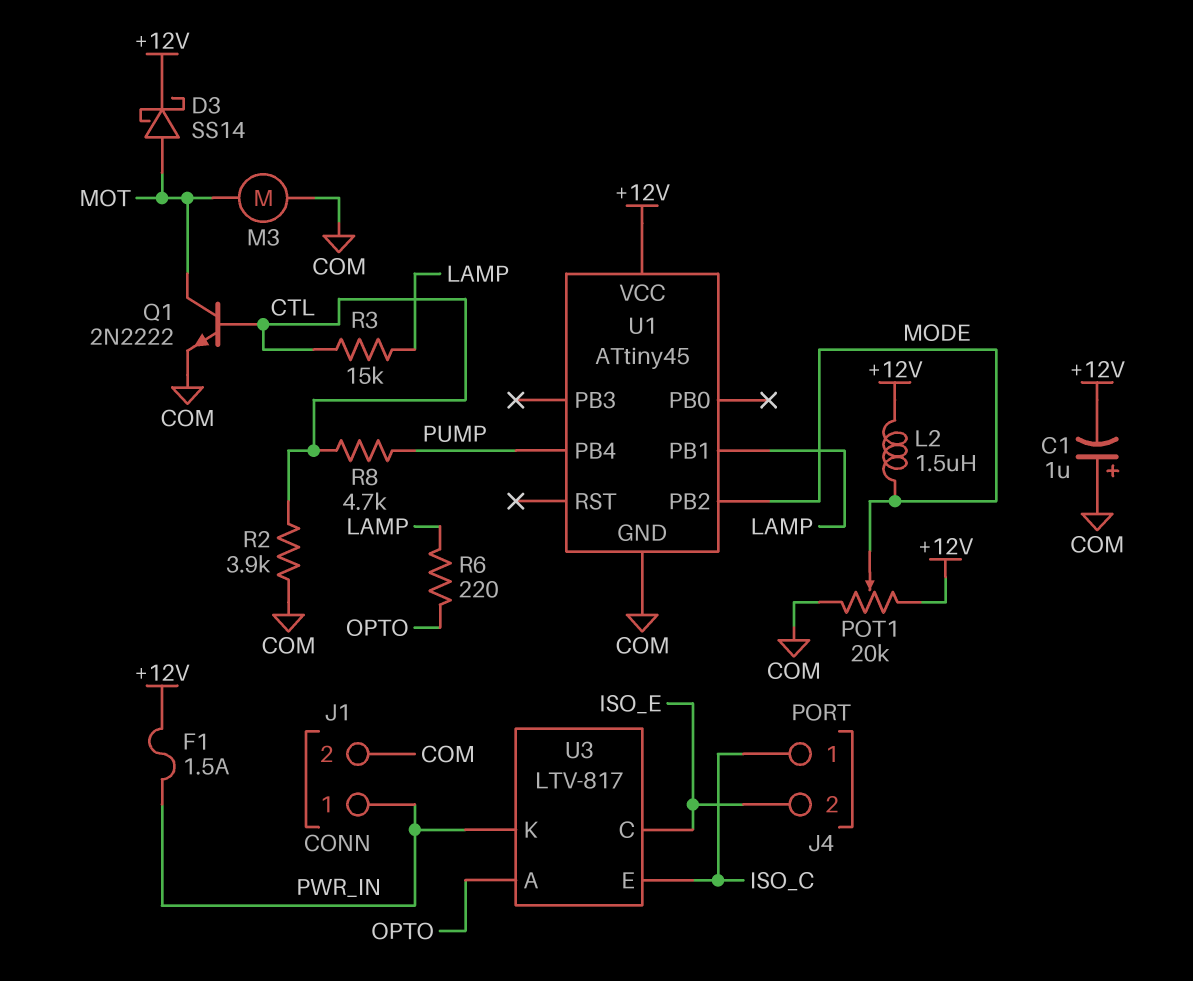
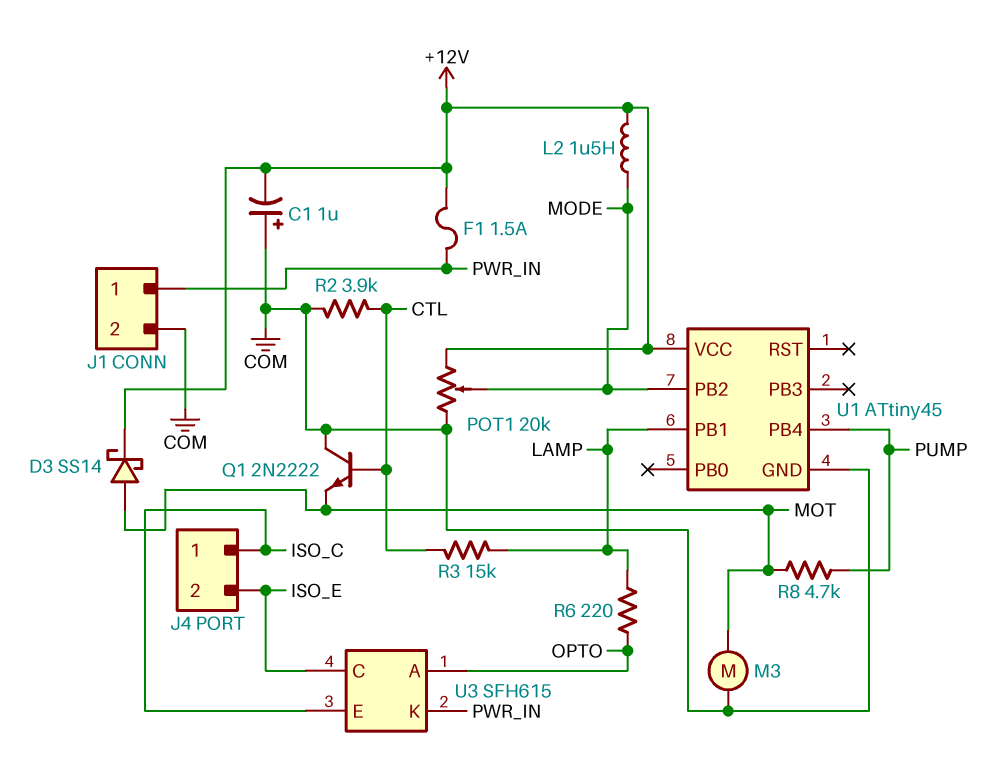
Q1: NPN 2N2222 (B CTL, C MOT, E COM) -> NPN 2N2222 (B CTL, C COM, E MOT)
R8: 4.7k (CTL, PUMP) -> 4.7k (MOT, PUMP)
U3: LTV-817 -> SFH615

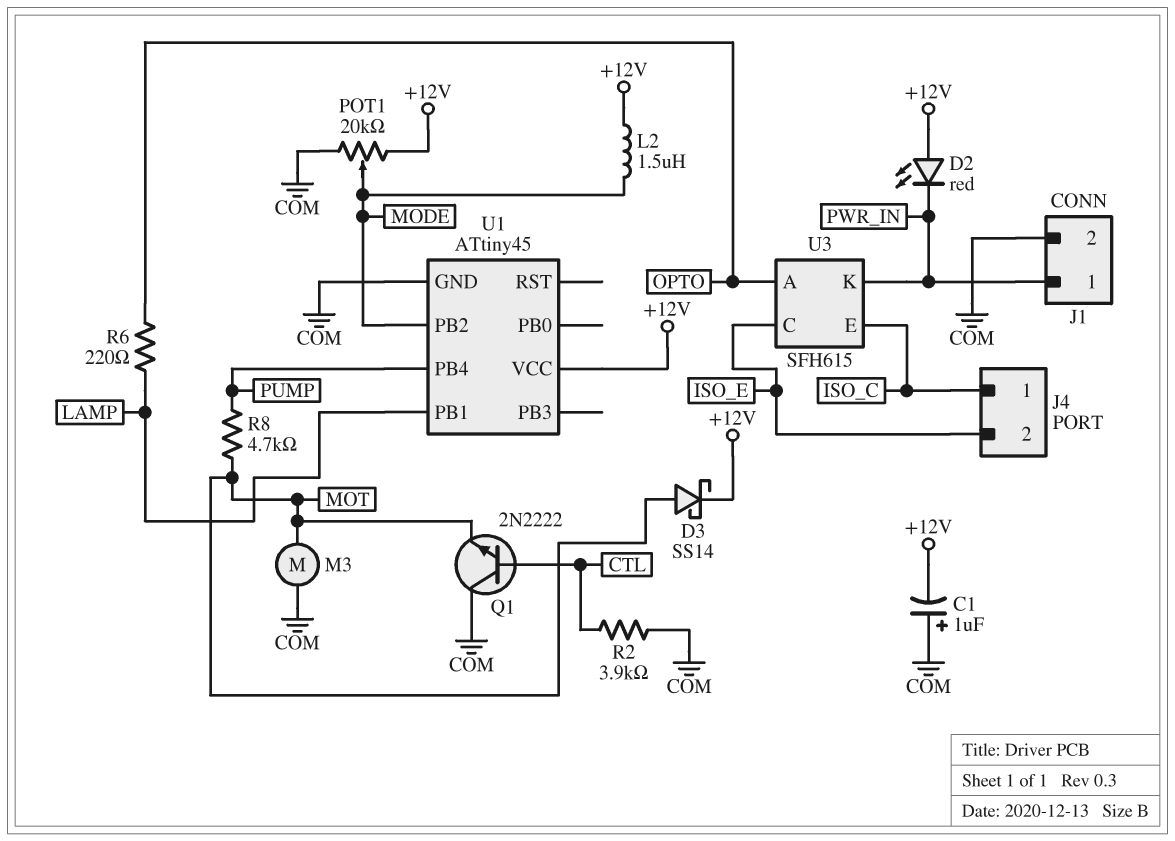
D2: none -> LED red (A +12V, K PWR_IN)
F1: 1.5A (+12V, PWR_IN) -> none
R3: 15k (CTL, LAMP) -> none

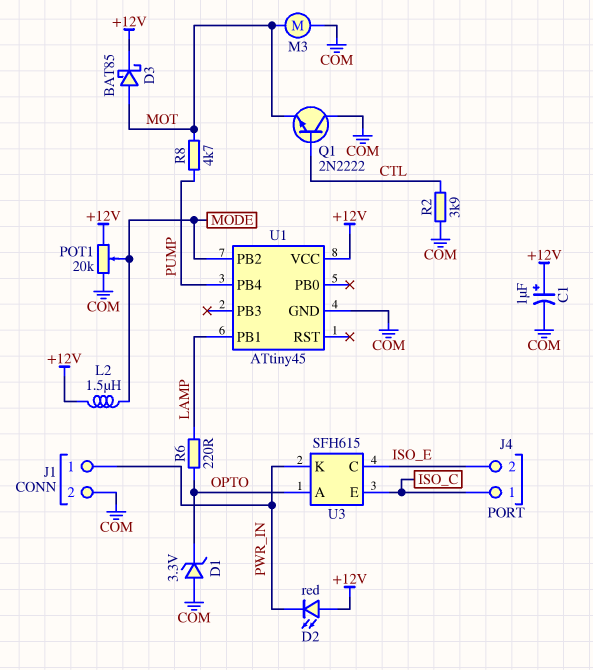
C1: 1uF (plus COM, minus +12V) -> 1uF (plus +12V, minus COM)
D1: none -> zener 3.3V (A COM, K OPTO)
D3: schottky SS14 (A MOT, K +12V) -> schottky BAT85 (A MOT, K +12V)

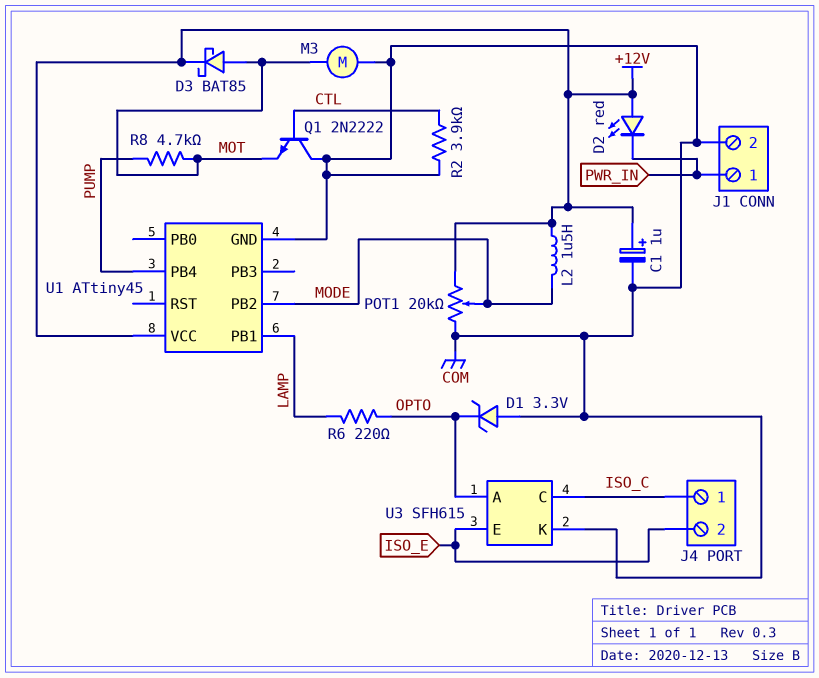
U3 pin C: ISO_E -> ISO_C
U3 pin E: ISO_C -> ISO_E
U3 pin K: PWR_IN -> COM

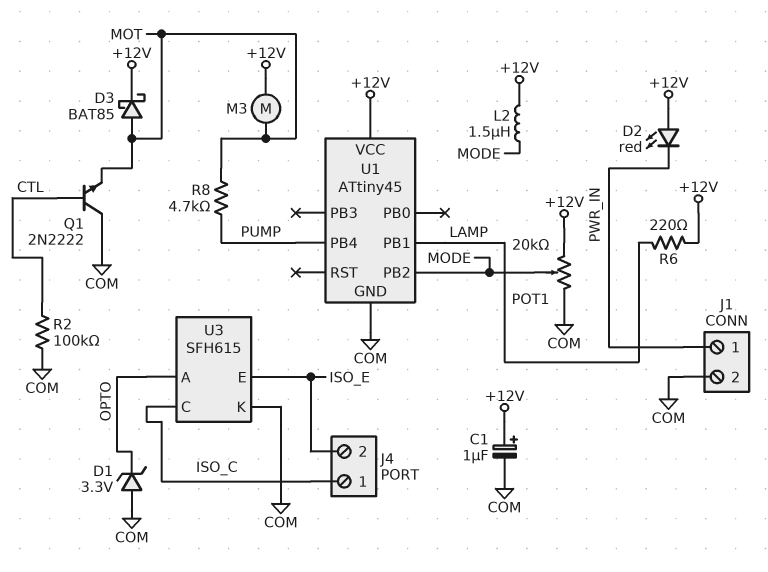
M3: motor (COM, MOT) -> motor (+12V, MOT)
R2: 3.9k (COM, CTL) -> 100k (COM, CTL)
R6: 220 (LAMP, OPTO) -> 220 (+12V, LAMP)

